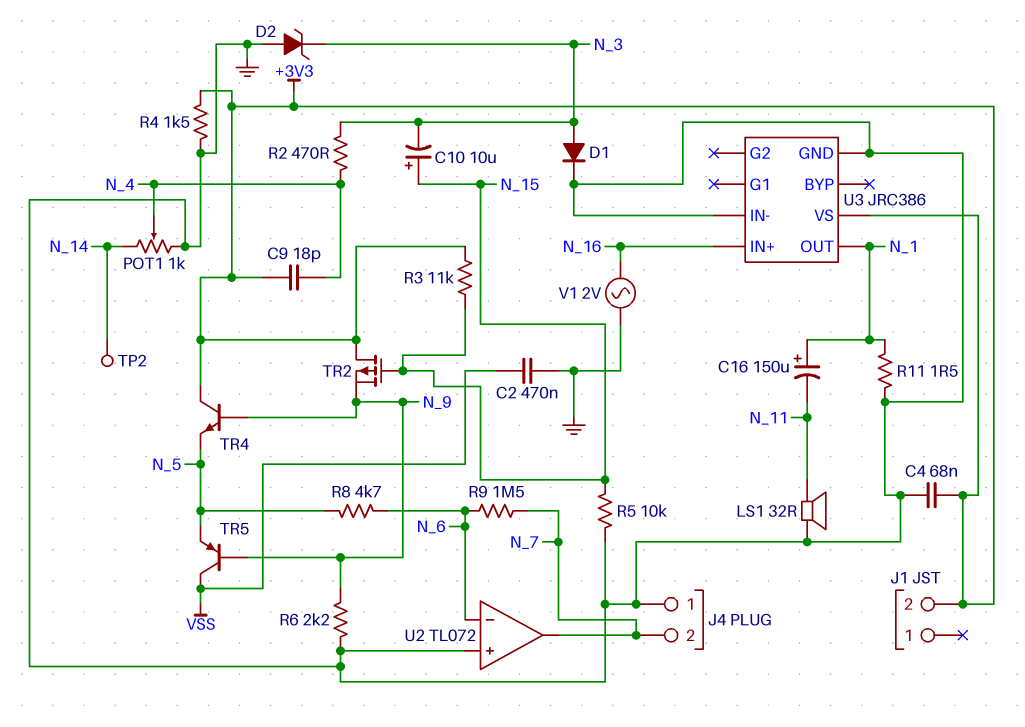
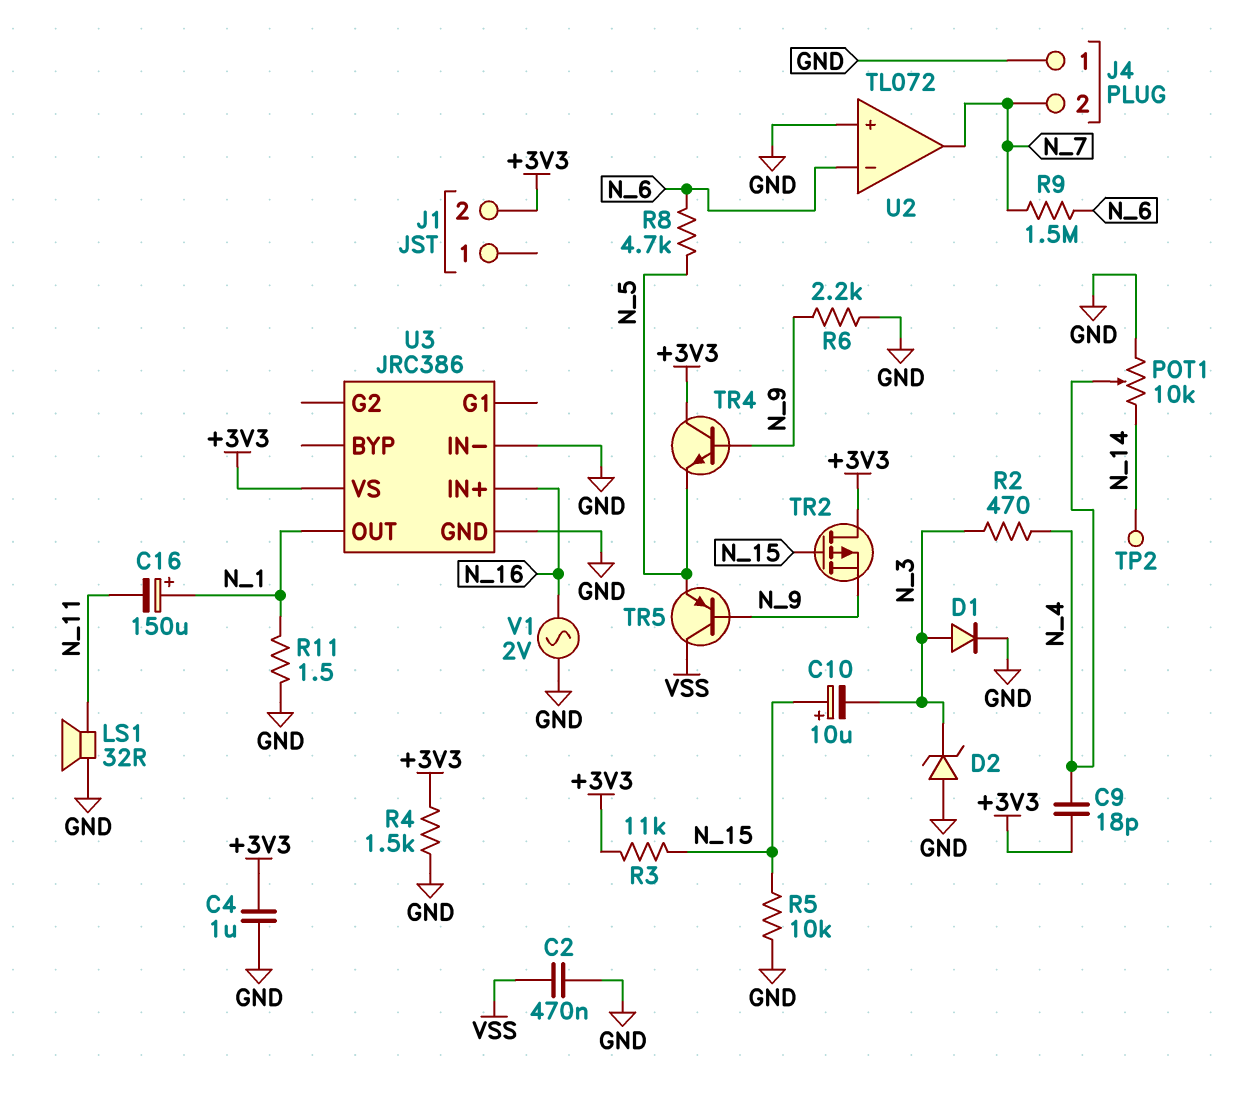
C4: 68nF (+3V3, GND) -> 1uF (+3V3, GND)
POT1: 1k (GND, N_14, wiper N_4) -> 10k (GND, N_14, wiper N_4)

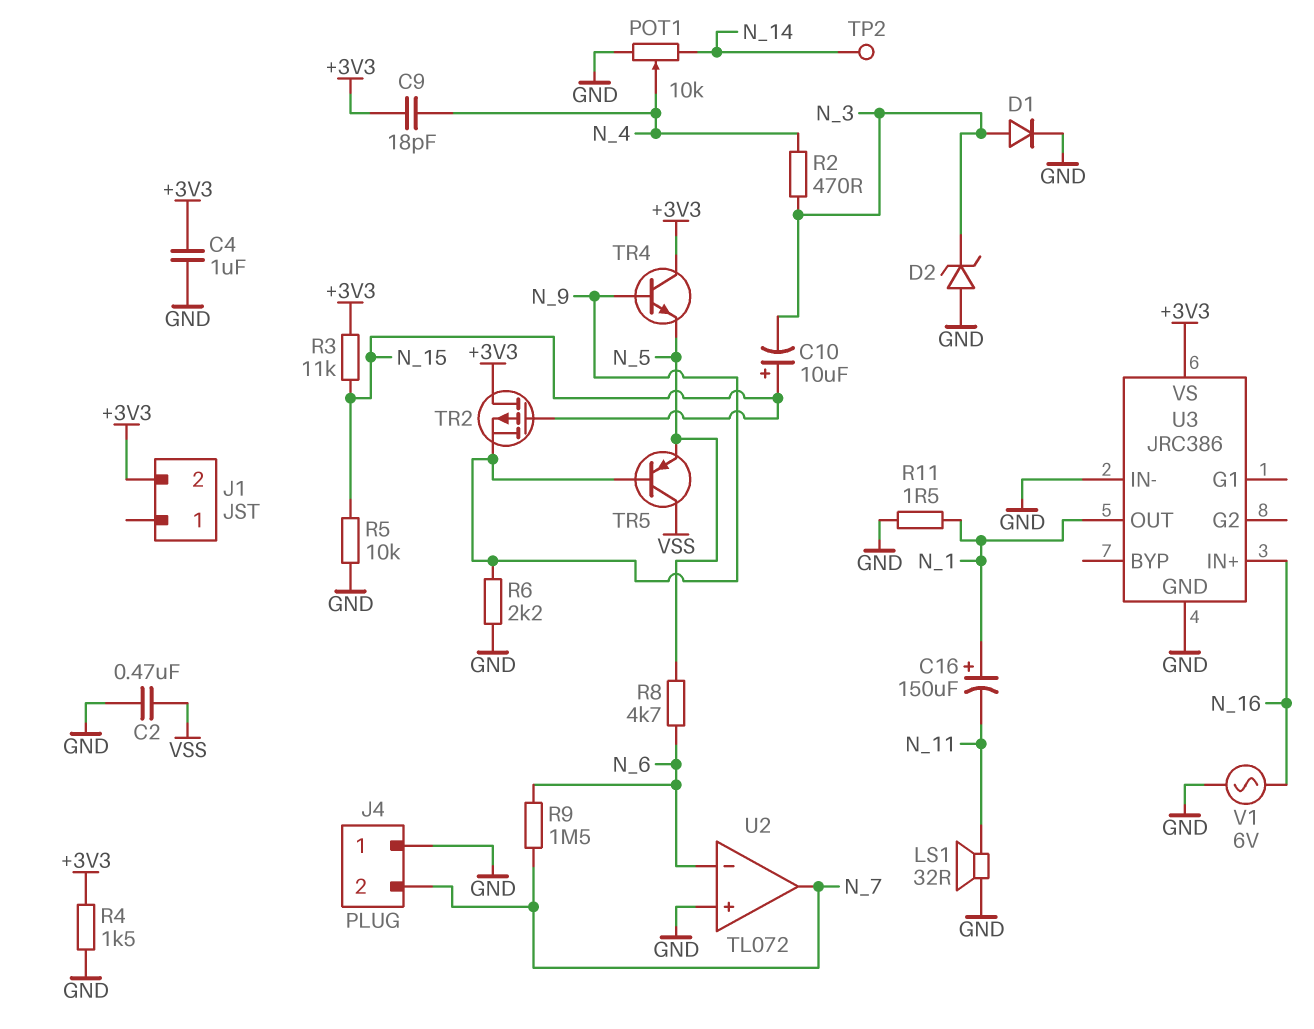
V1: AC 2V (GND, N_16) -> AC 6V (GND, N_16)

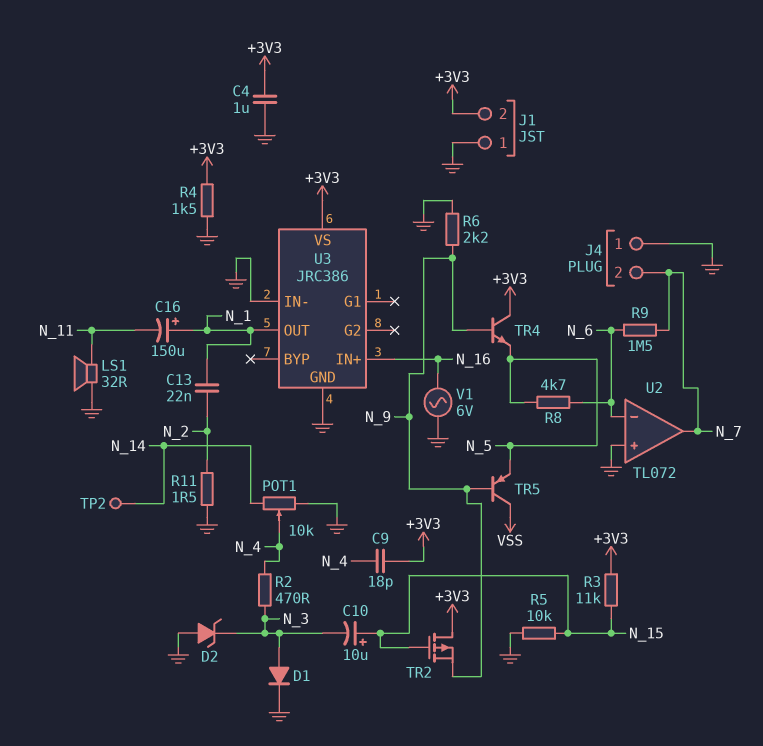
C2: 470nF (GND, VSS) -> none
C13: none -> 22nF (N_1, N_2)
J1 pin 1: none -> GND
R11: 1.5 (GND, N_1) -> 1.5 (GND, N_2)

